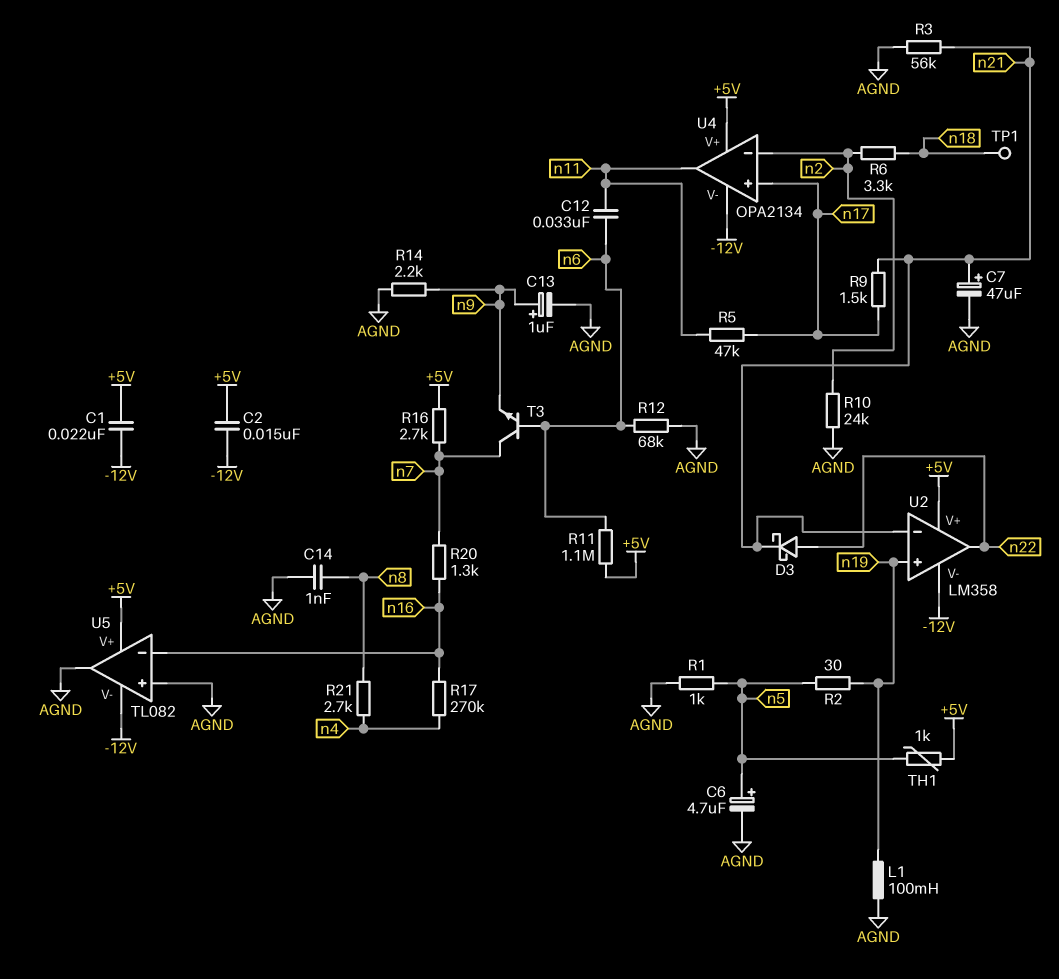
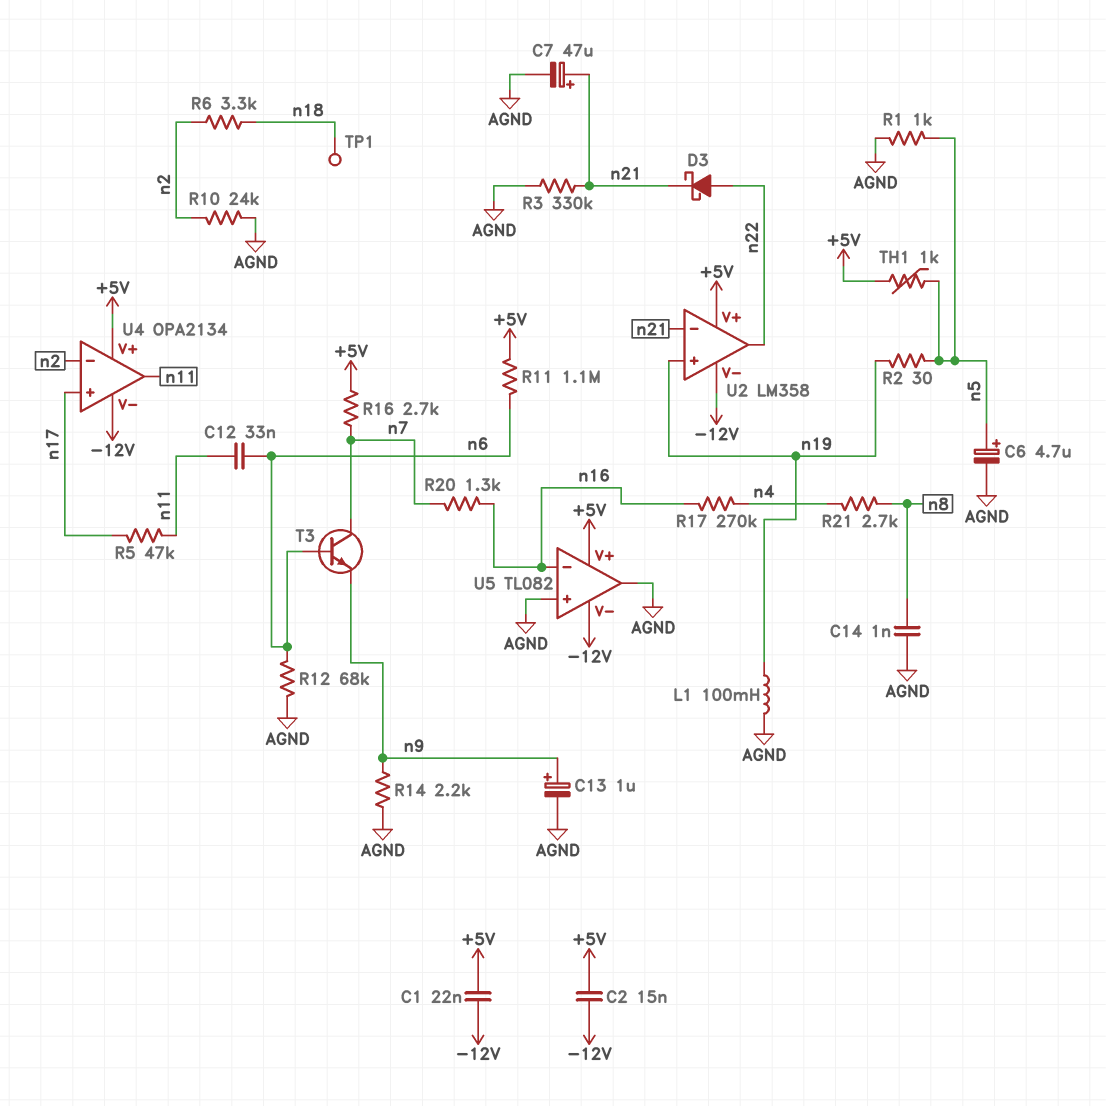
R3: 56k (AGND, n21) -> 330k (AGND, n21)
R9: 1.5k (n17, n21) -> none

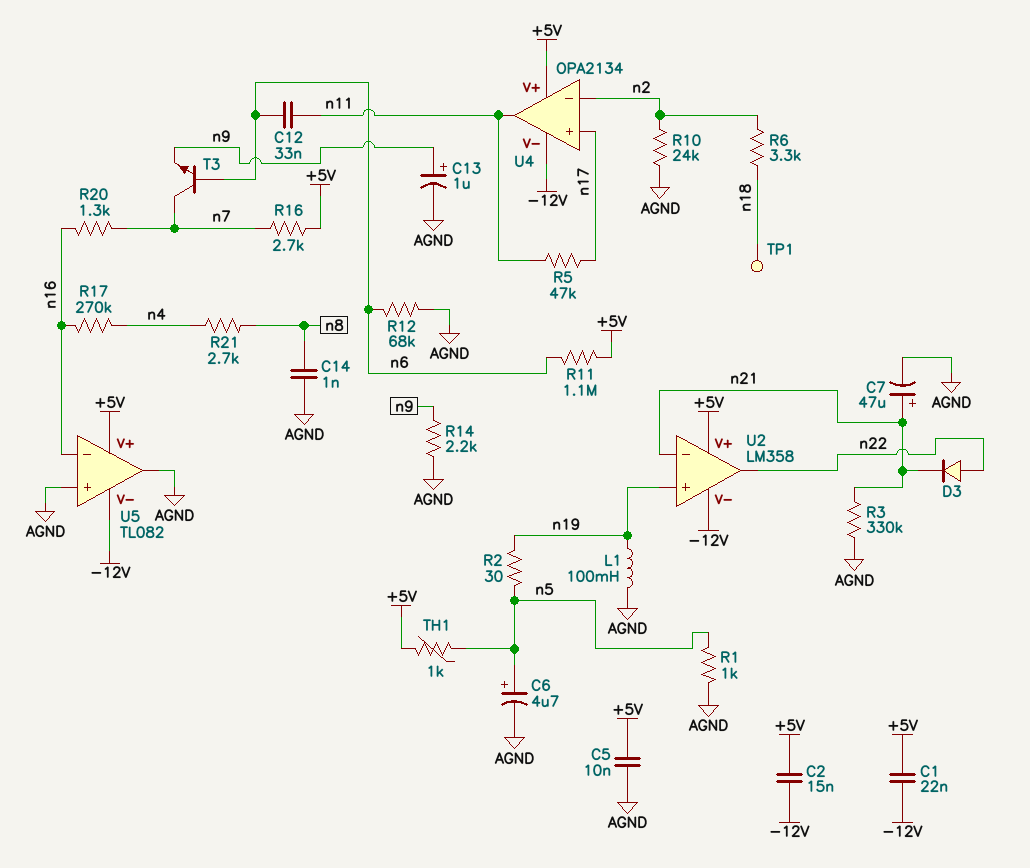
C5: none -> 10nF (+5V, AGND)
D3: schottky (A n22, K n21) -> diode (A n22, K n21)

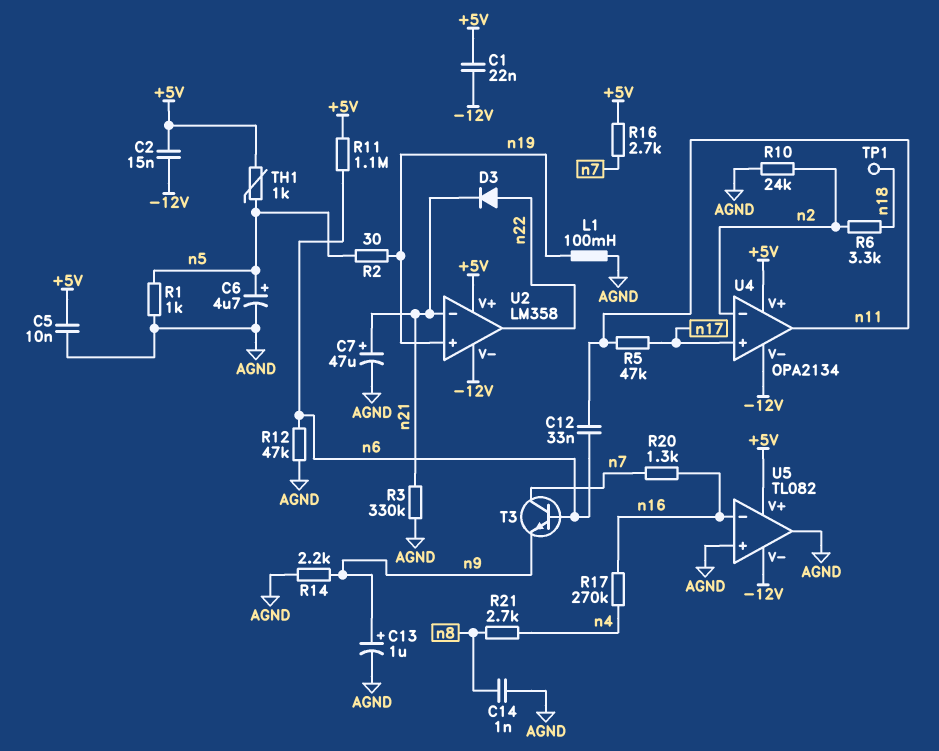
R12: 68k (AGND, n6) -> 47k (AGND, n6)

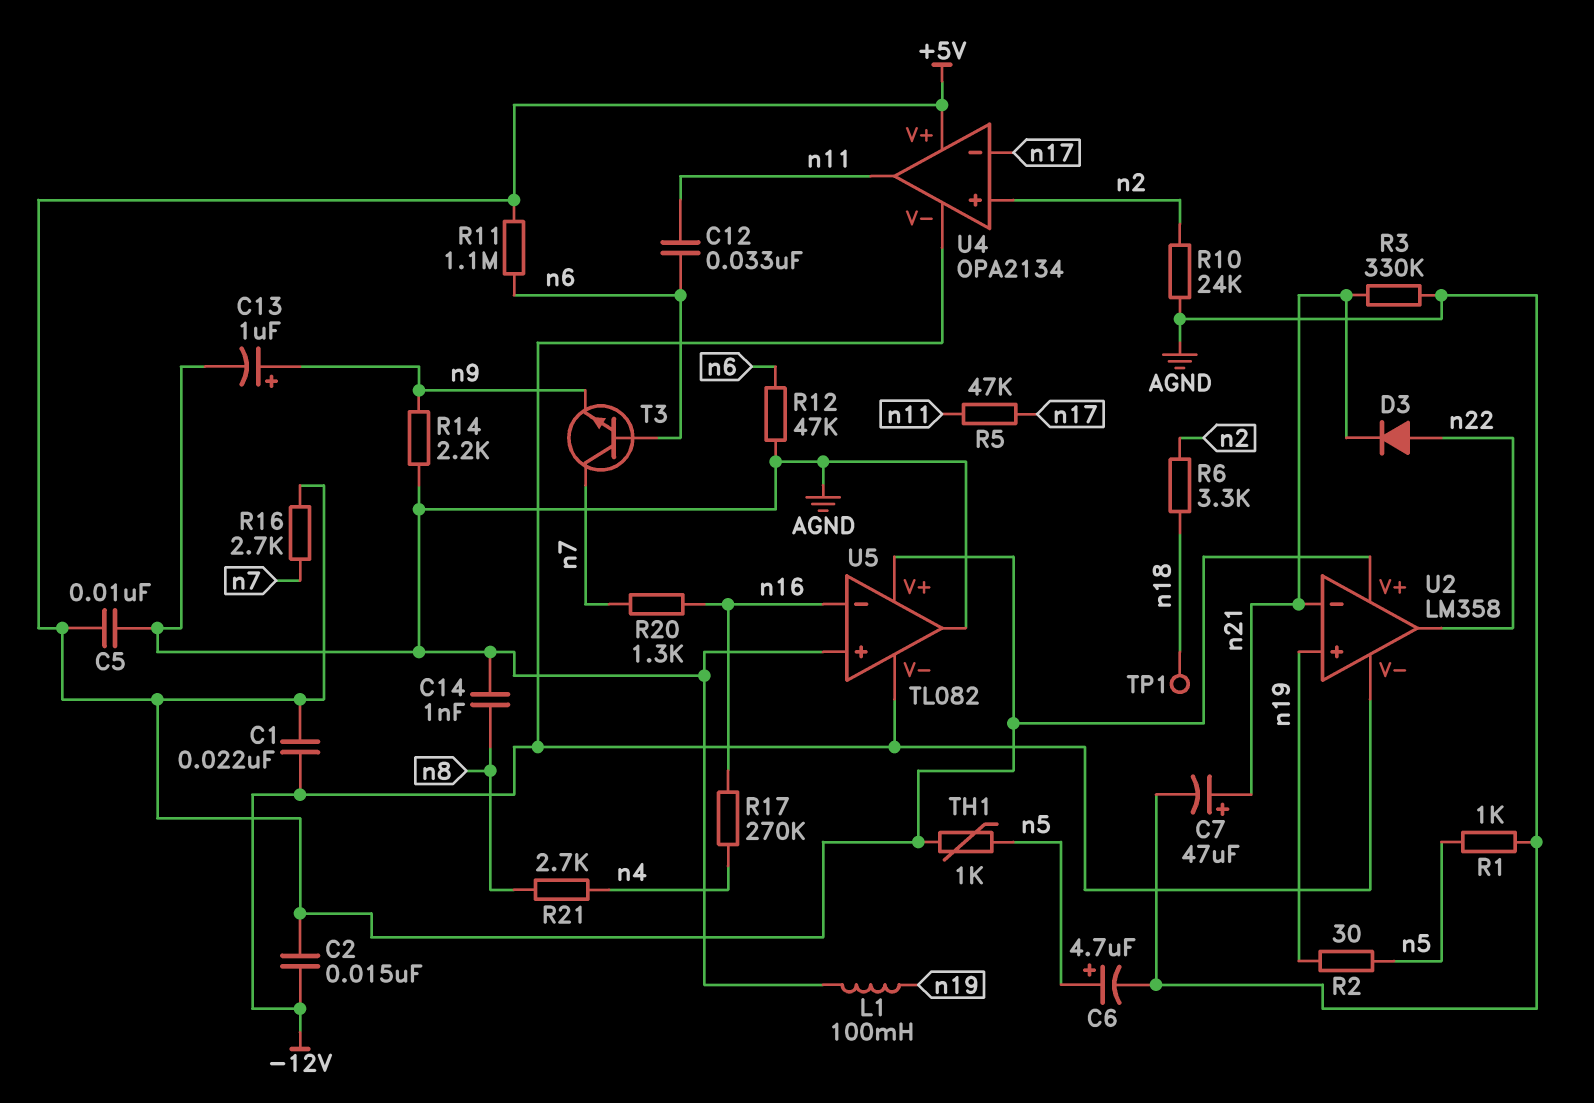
U4 pin in+: n17 -> n2
U4 pin in-: n2 -> n17

